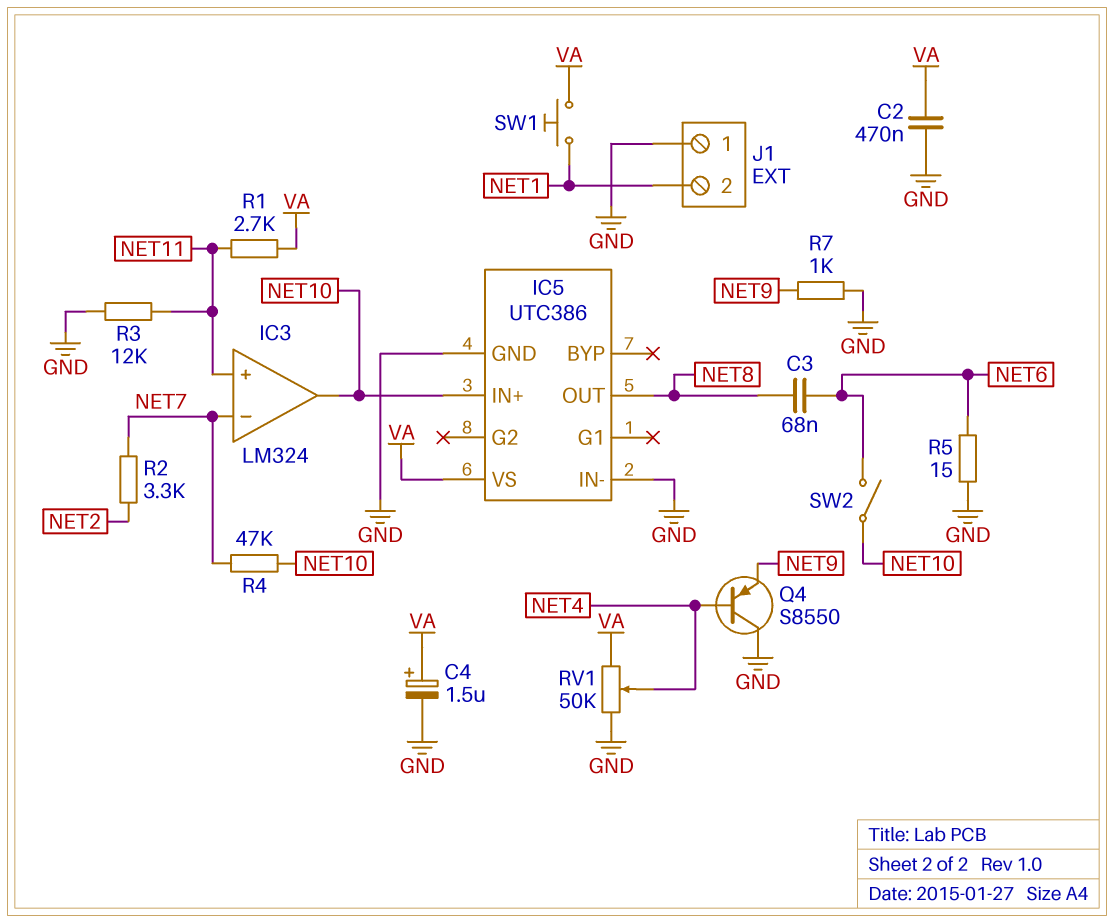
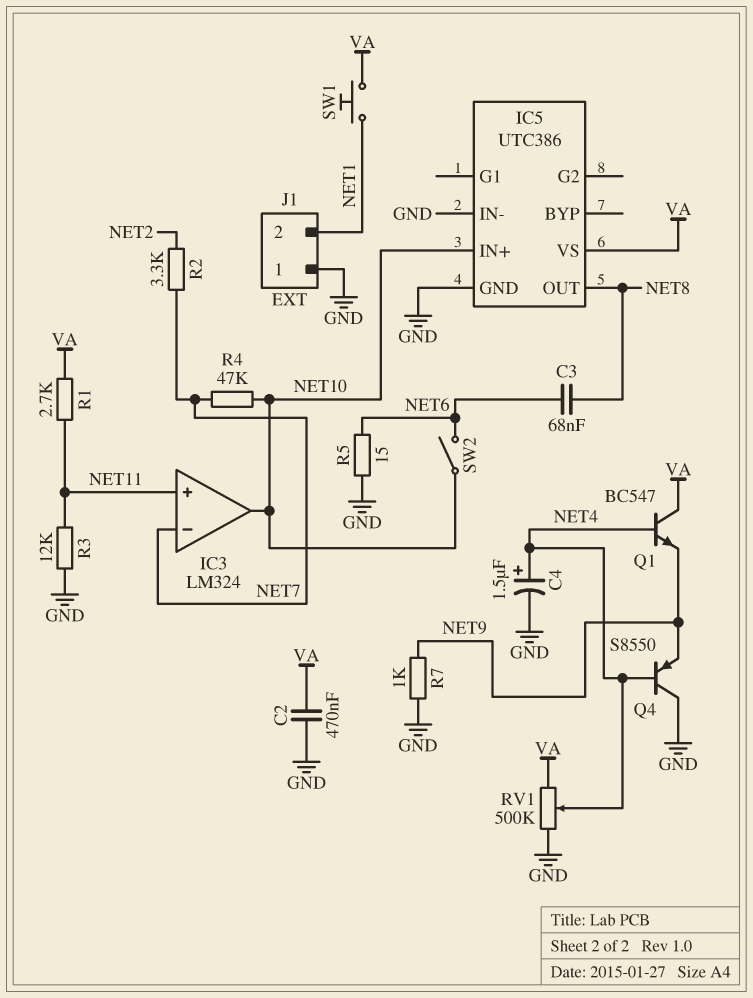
C4: 1.5uF (plus VA, minus GND) -> 1.5uF (plus NET4, minus GND)
Q1: none -> NPN BC547 (B NET4, C VA, E NET9)
RV1: 50k (GND, VA, wiper NET4) -> 500k (GND, VA, wiper NET4)

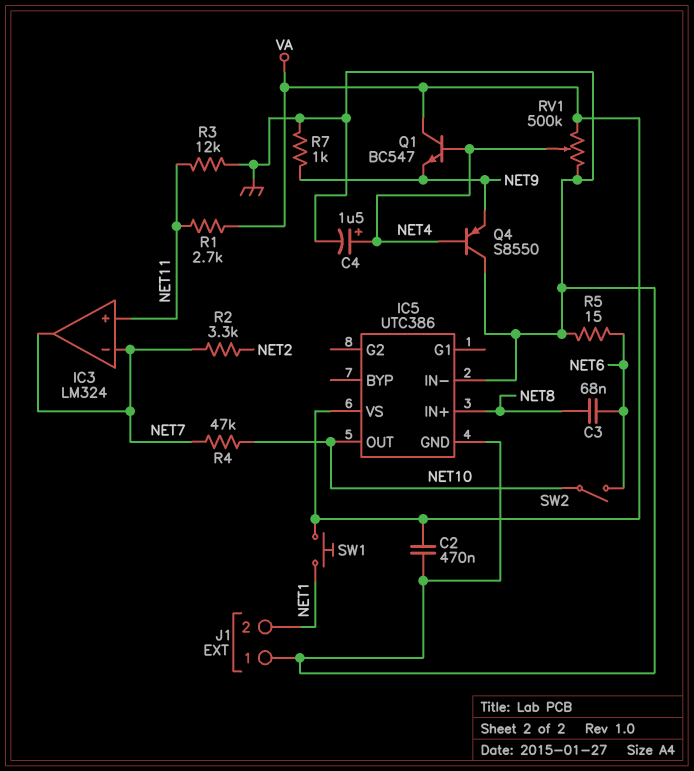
IC3 pin out: NET10 -> NET7
IC5 pin IN+: NET10 -> NET8
IC5 pin OUT: NET8 -> NET10

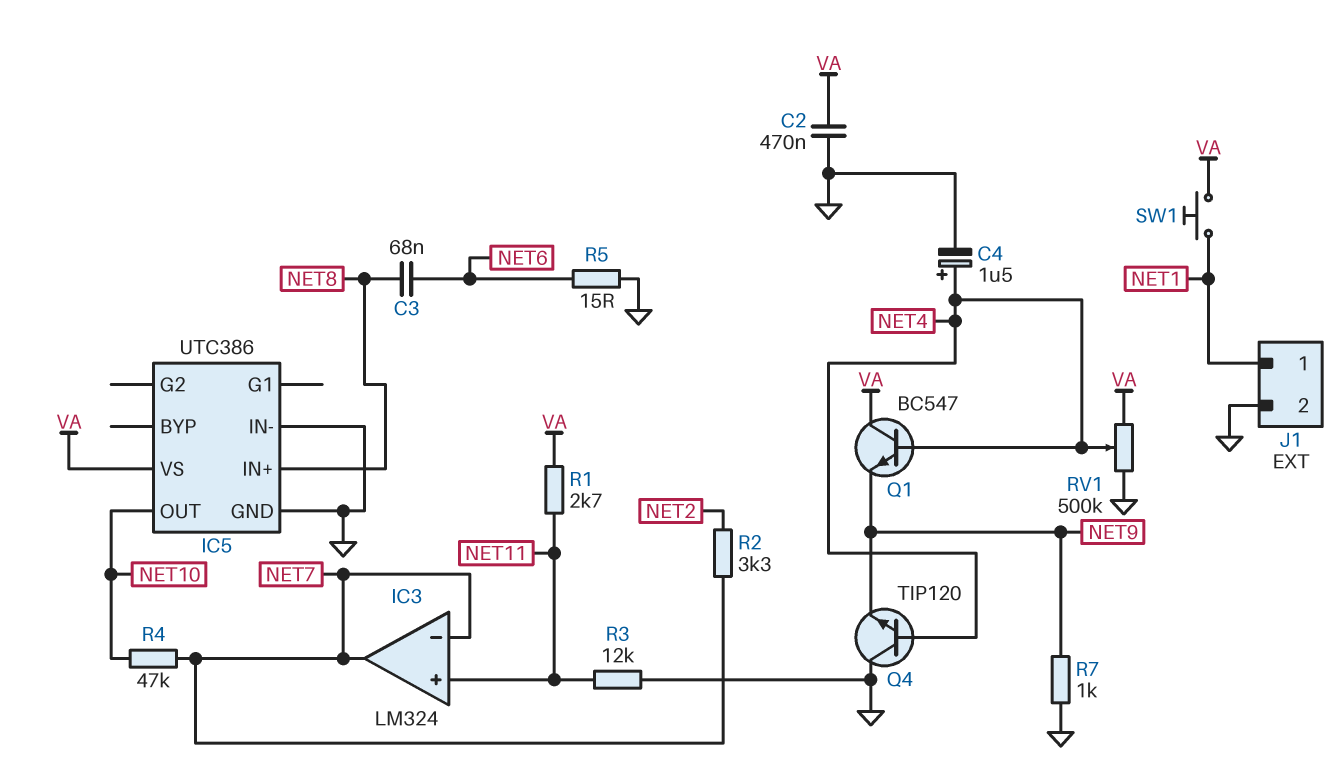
J1 pin 1: GND -> NET1
J1 pin 2: NET1 -> GND
Q4: PNP S8550 (B NET4, C GND, E NET9) -> NPN TIP120 (B NET4, C GND, E NET9)
SW2: switch (NET6, NET10) -> none

